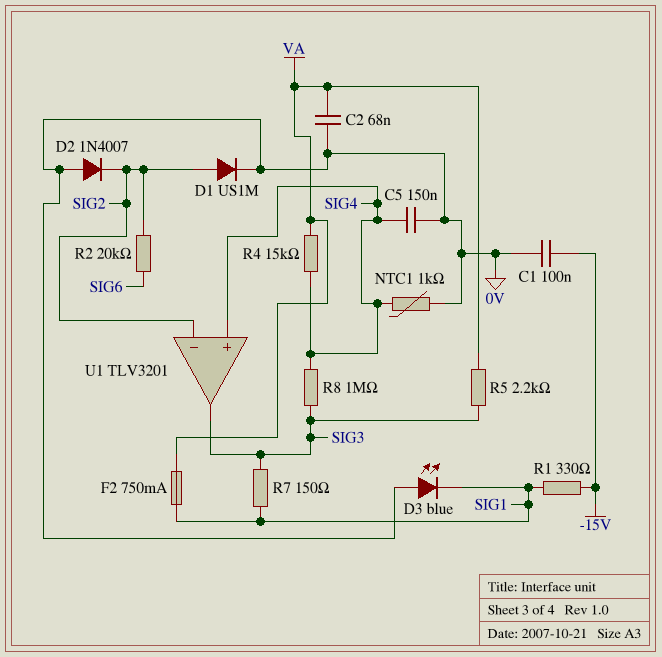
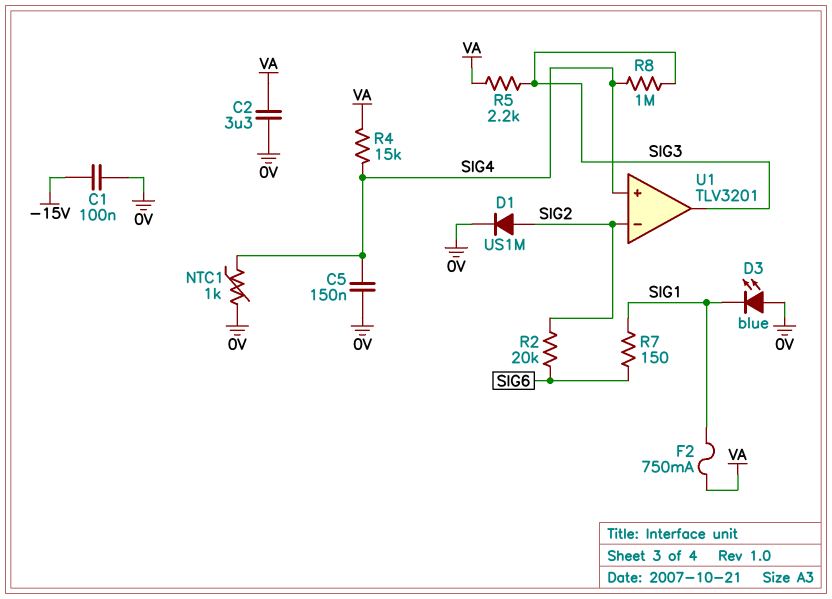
C2: 68nF (0V, VA) -> 3.3uF (0V, VA)
D2: diode 1N4007 (A 0V, K SIG2) -> none
R1: 330 (-15V, SIG1) -> none
R7: 150 (SIG1, SIG3) -> 150 (SIG1, SIG6)

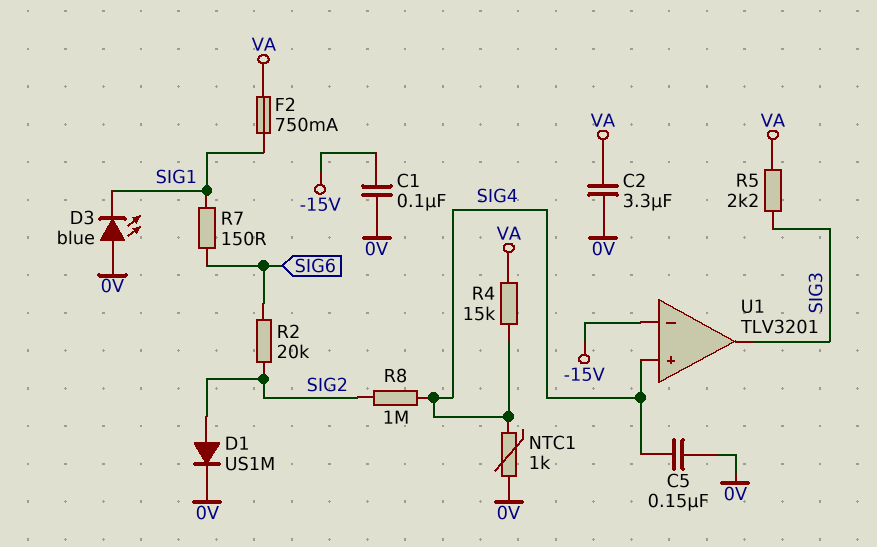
R8: 1M (SIG3, SIG4) -> 1M (SIG2, SIG4)
U1 pin in-: SIG2 -> -15V

